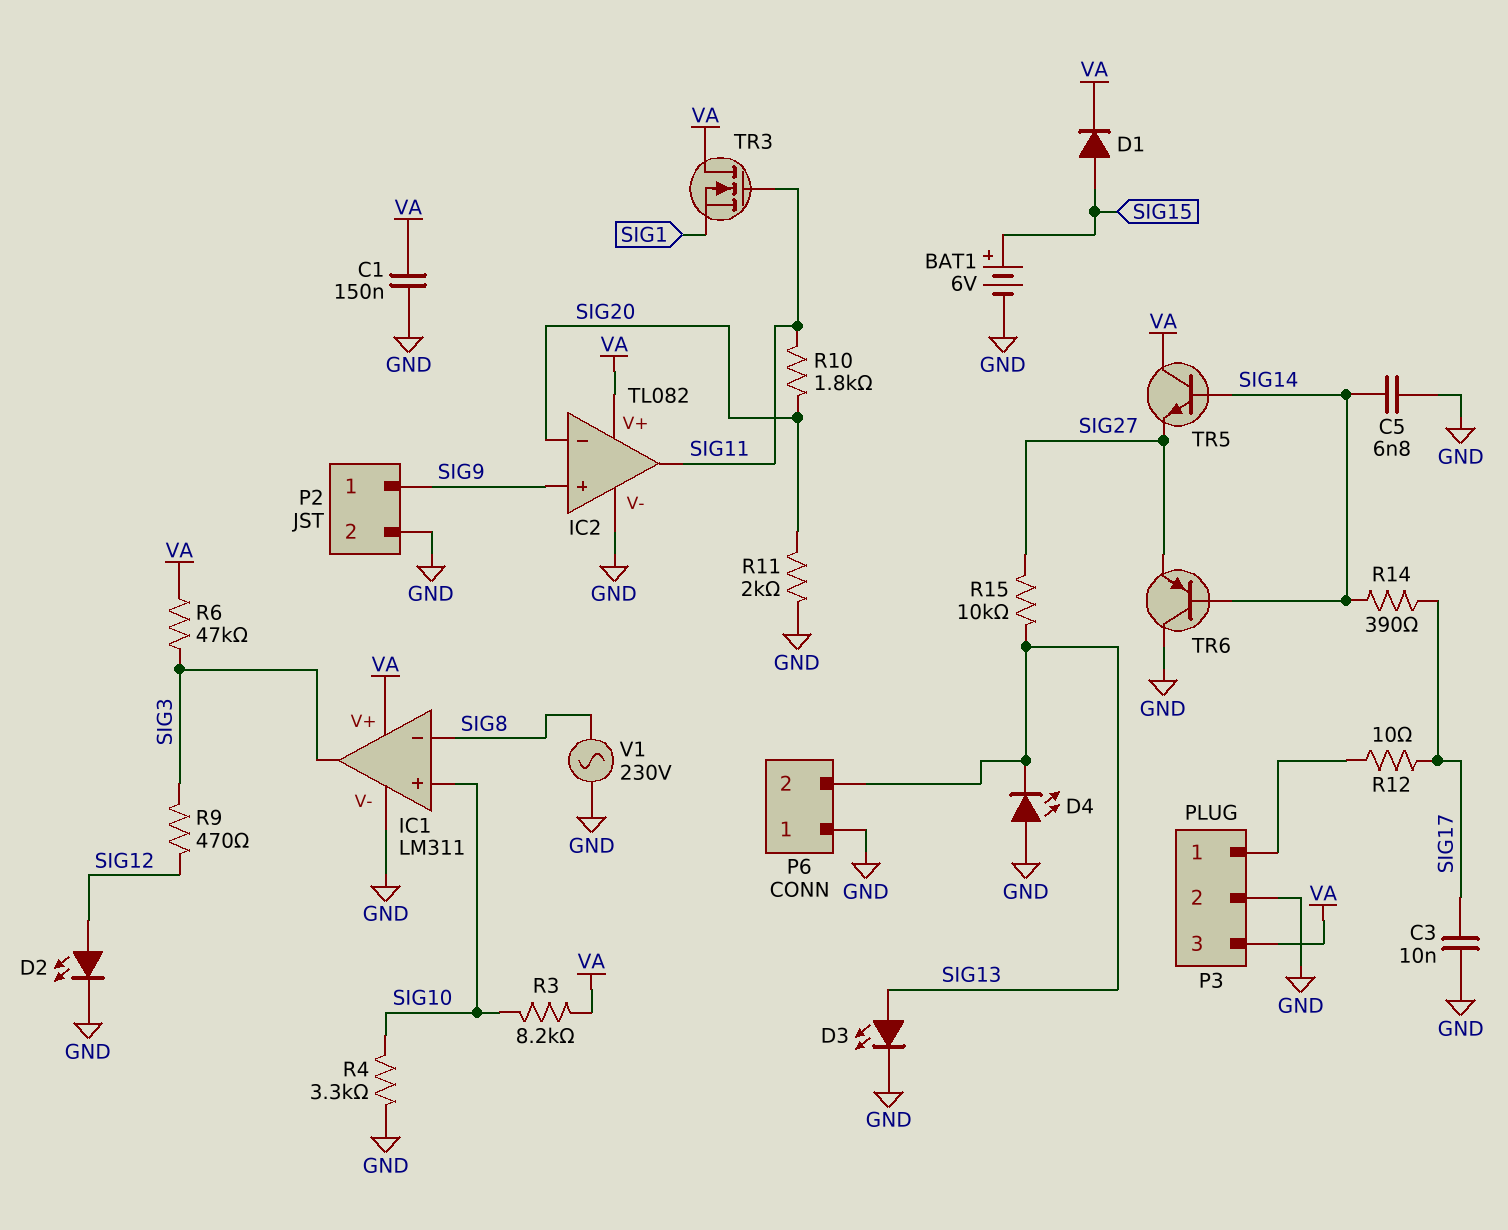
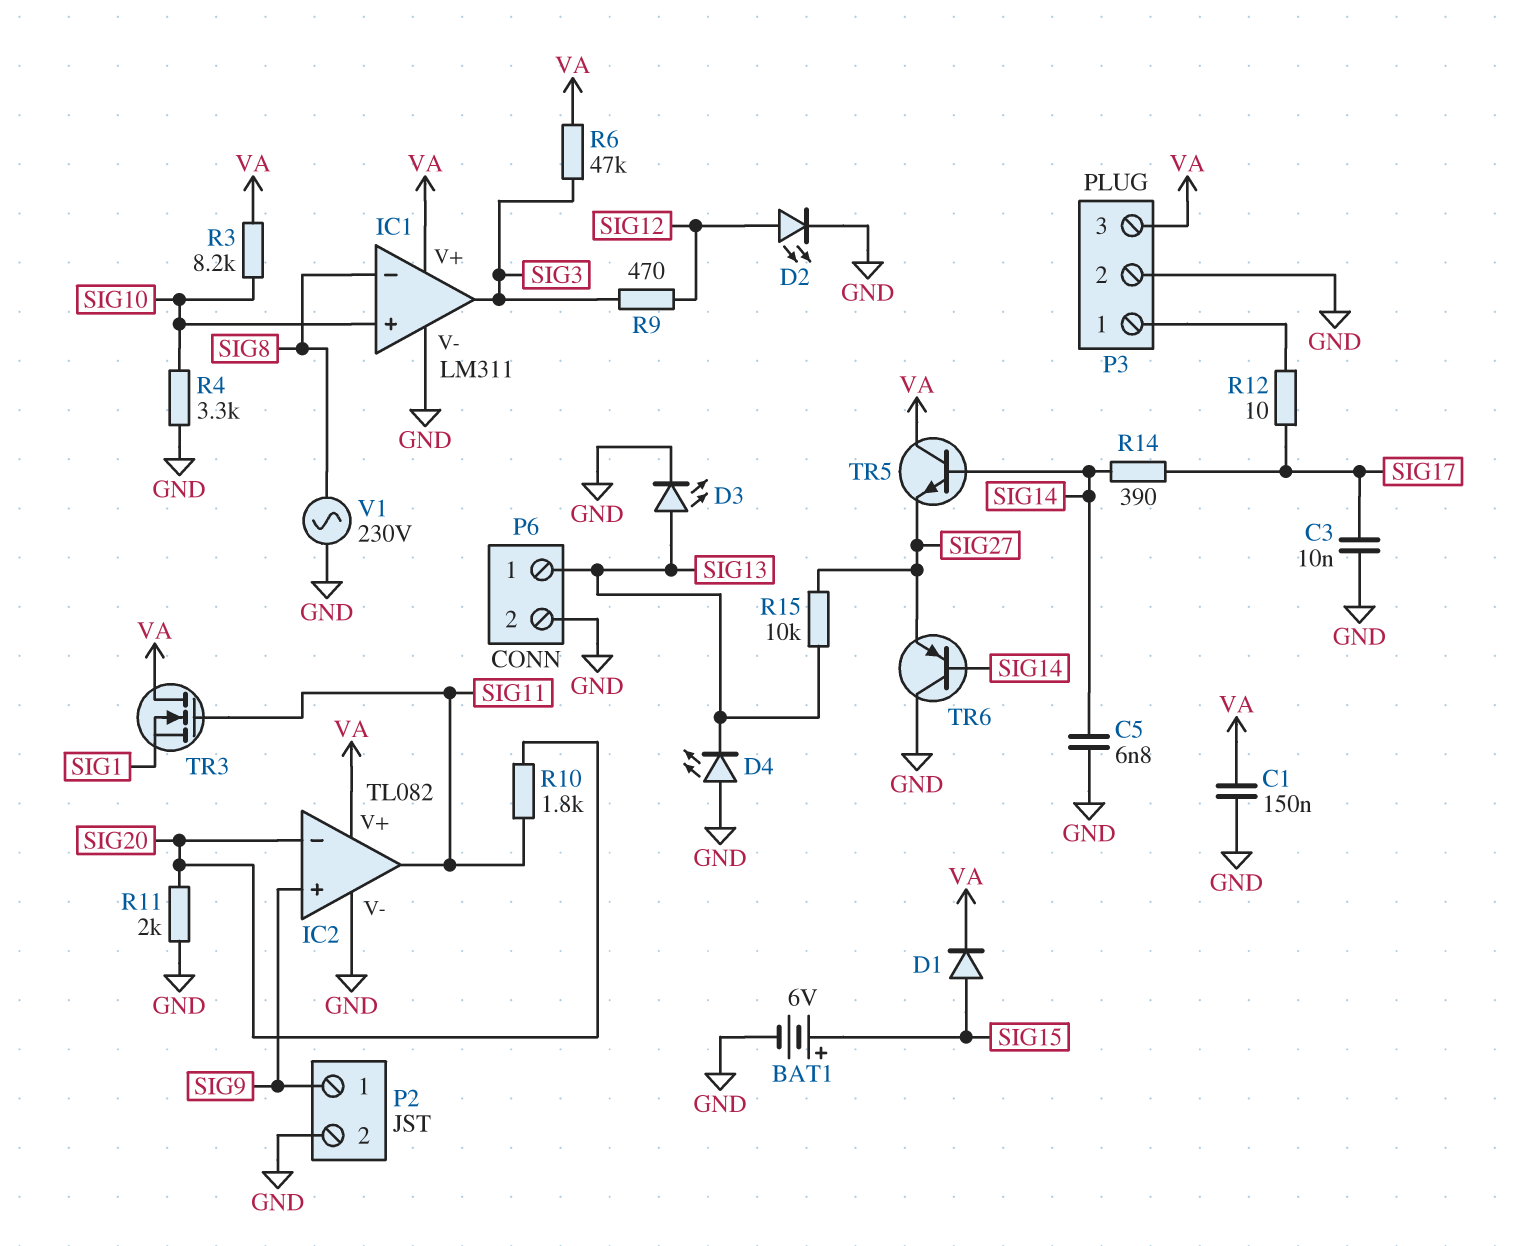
P6 pin 1: GND -> SIG13
P6 pin 2: SIG13 -> GND

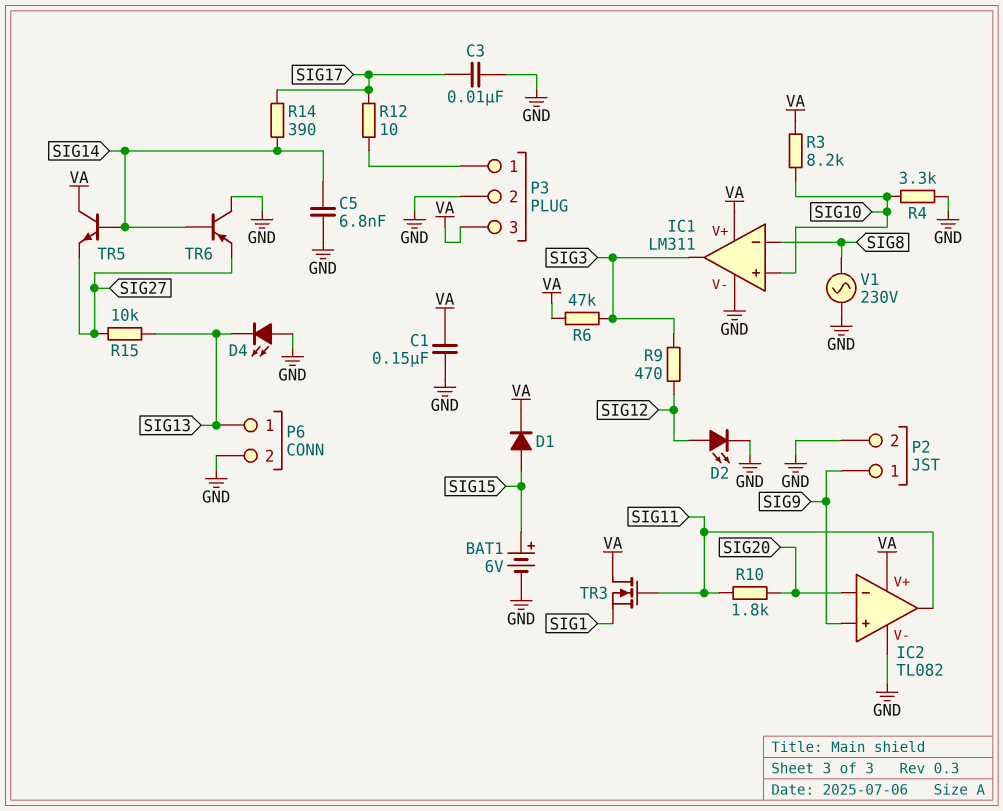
D3: LED (A SIG13, K GND) -> none
R11: 2k (GND, SIG20) -> none

